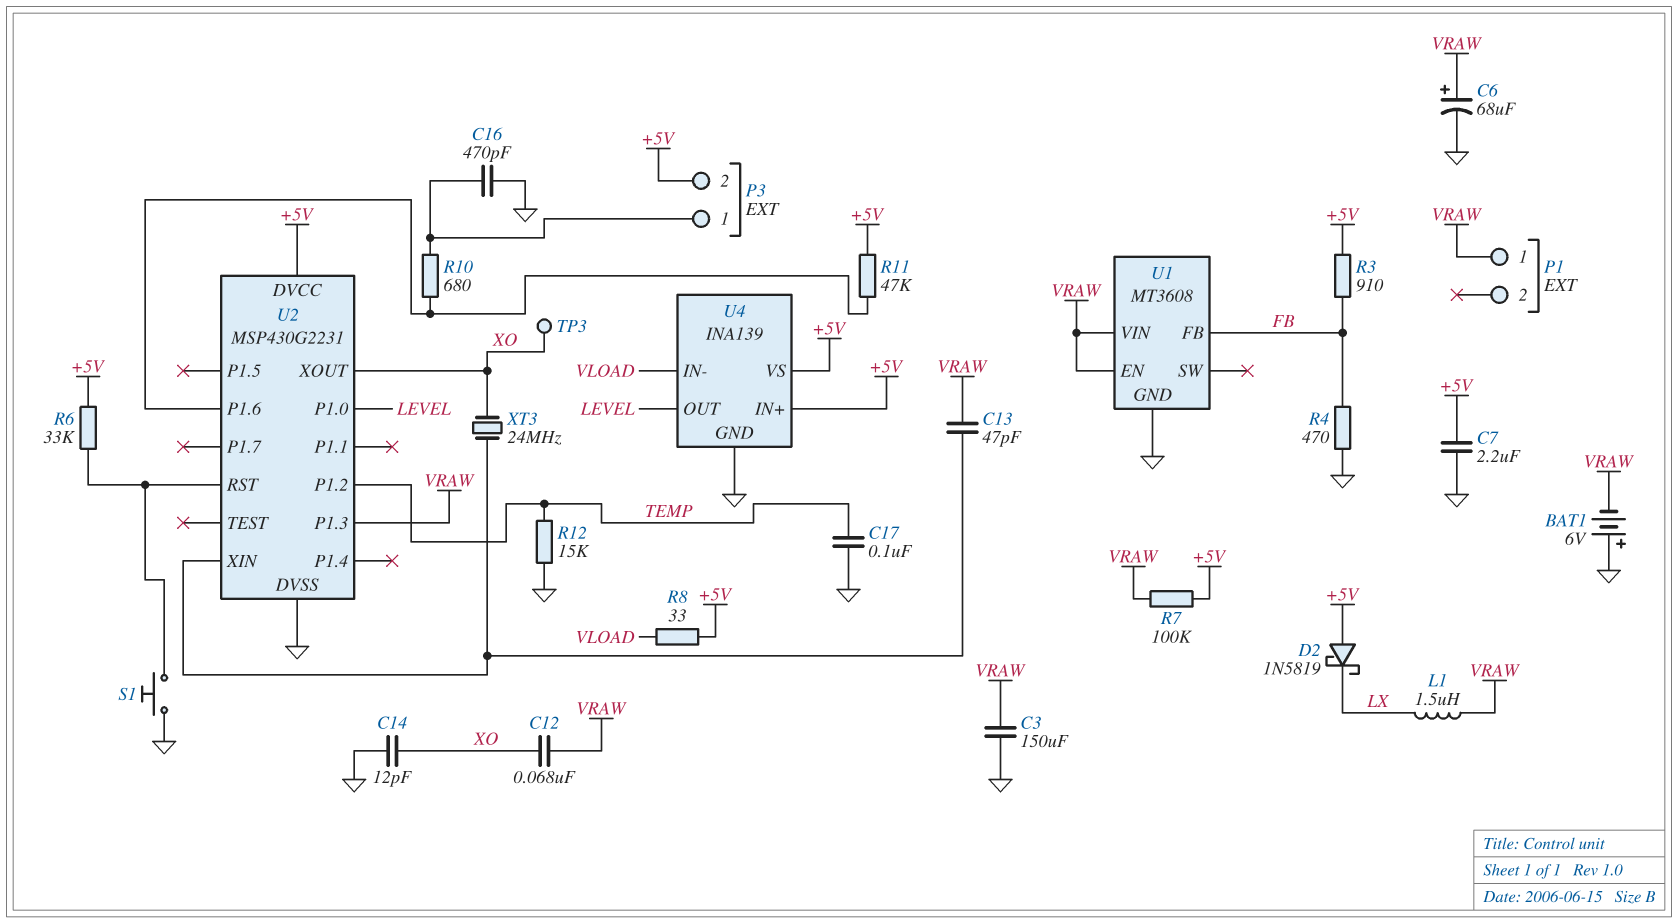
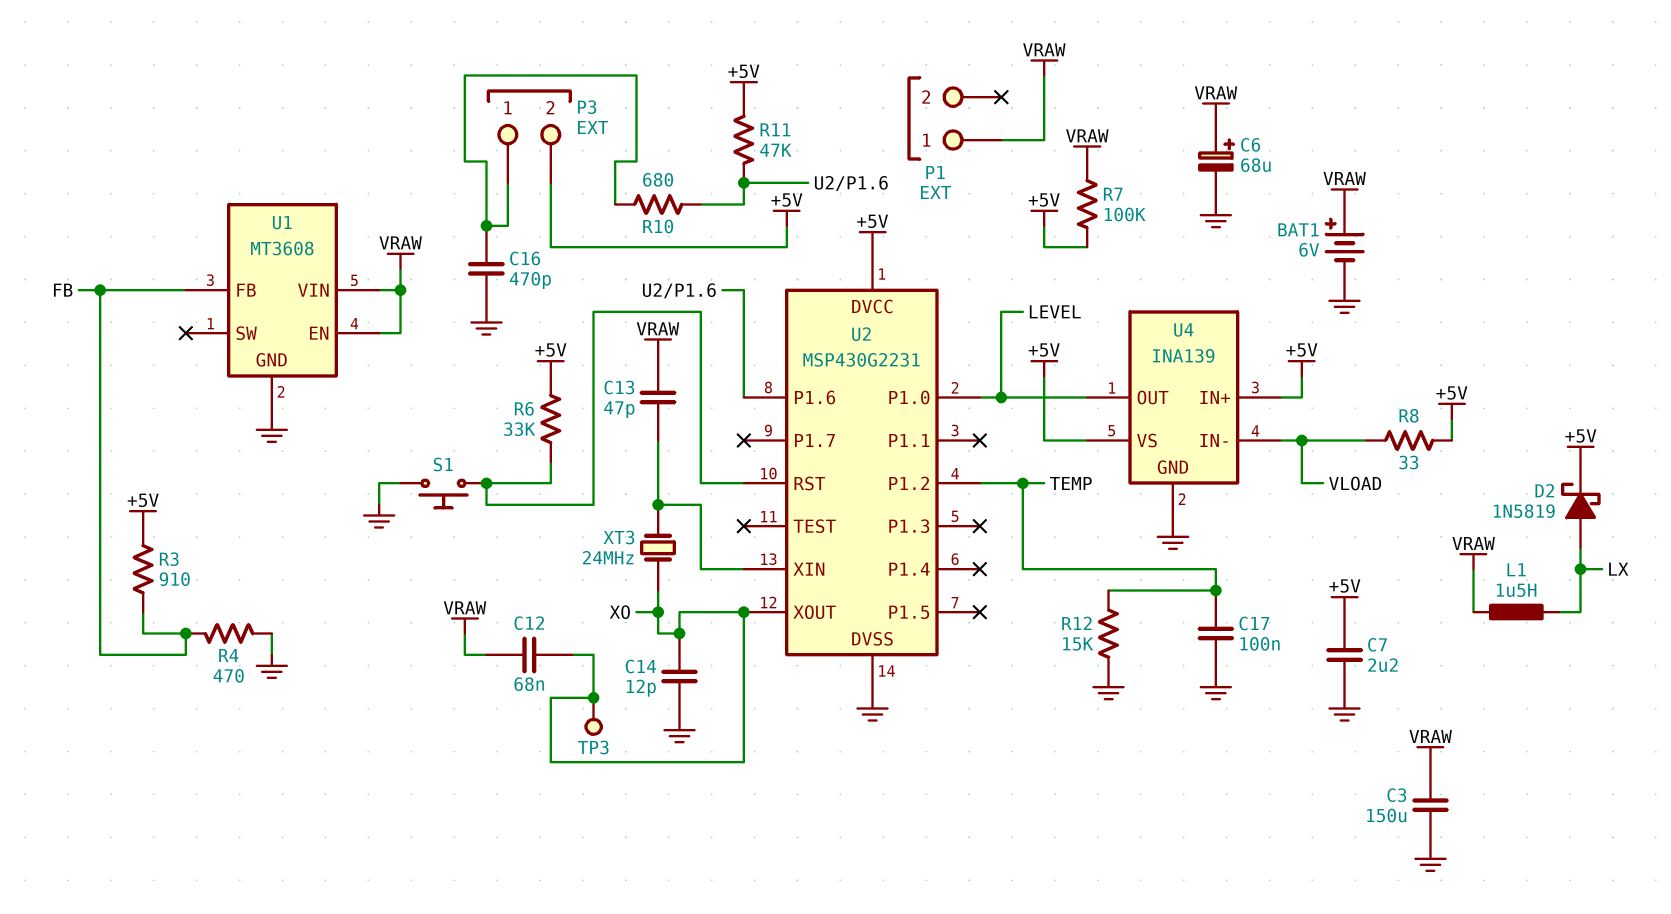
BAT1: 6V (plus GND, minus VRAW) -> 6V (plus VRAW, minus GND)
D2: schottky 1N5819 (A +5V, K LX) -> schottky 1N5819 (A LX, K +5V)
U2 pin P1.3: VRAW -> none

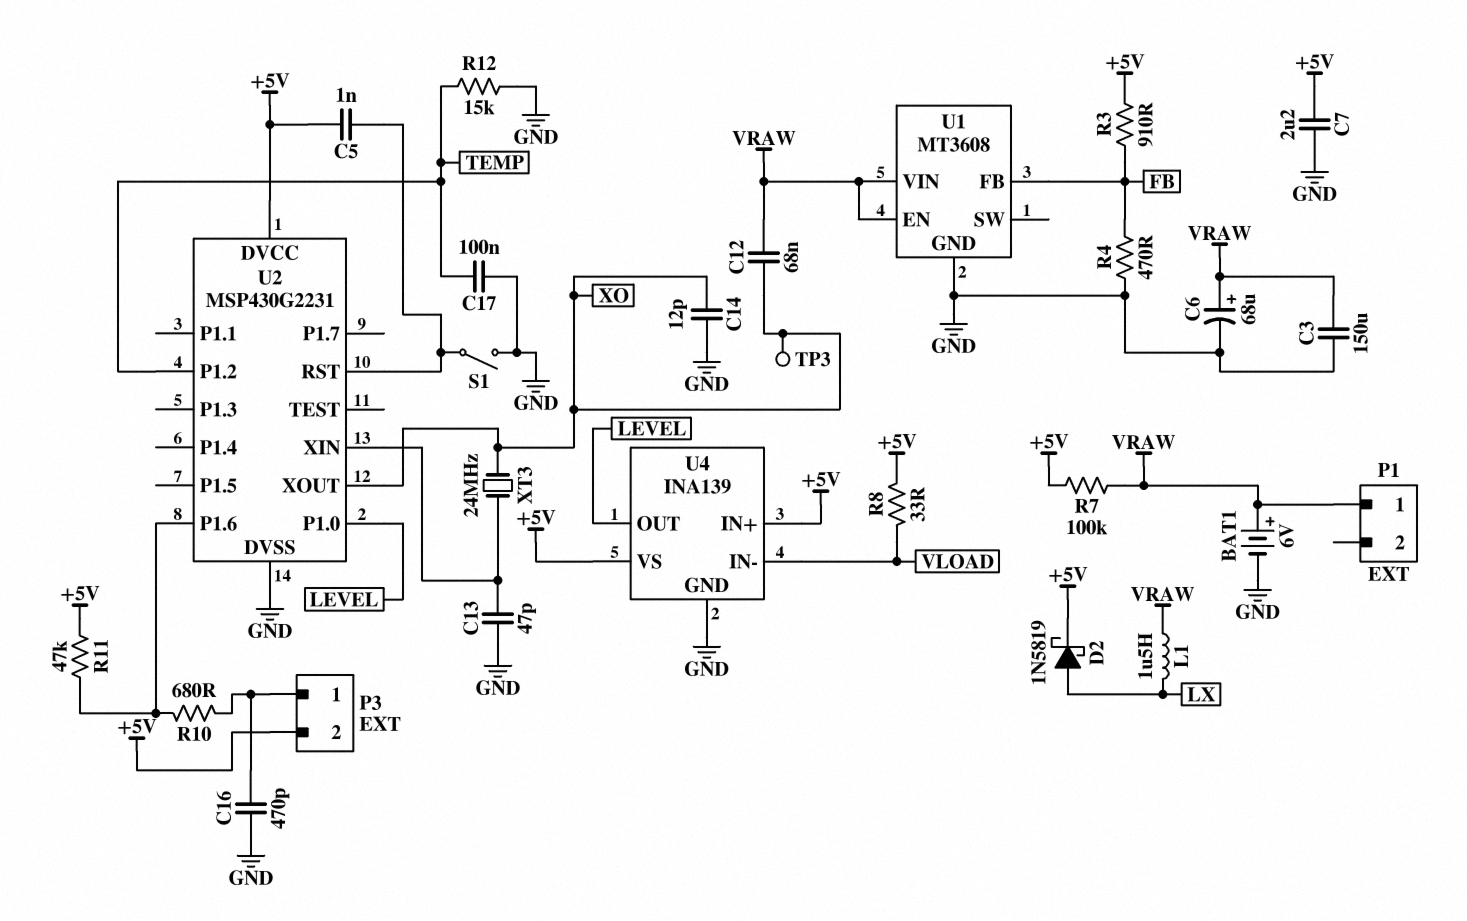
C5: none -> 1nF (+5V, U2/RST)
C13: 47pF (U2/XIN, VRAW) -> 47pF (GND, U2/XIN)
R6: 33k (+5V, U2/RST) -> none
S1: button (GND, U2/RST) -> switch (GND, U2/RST)

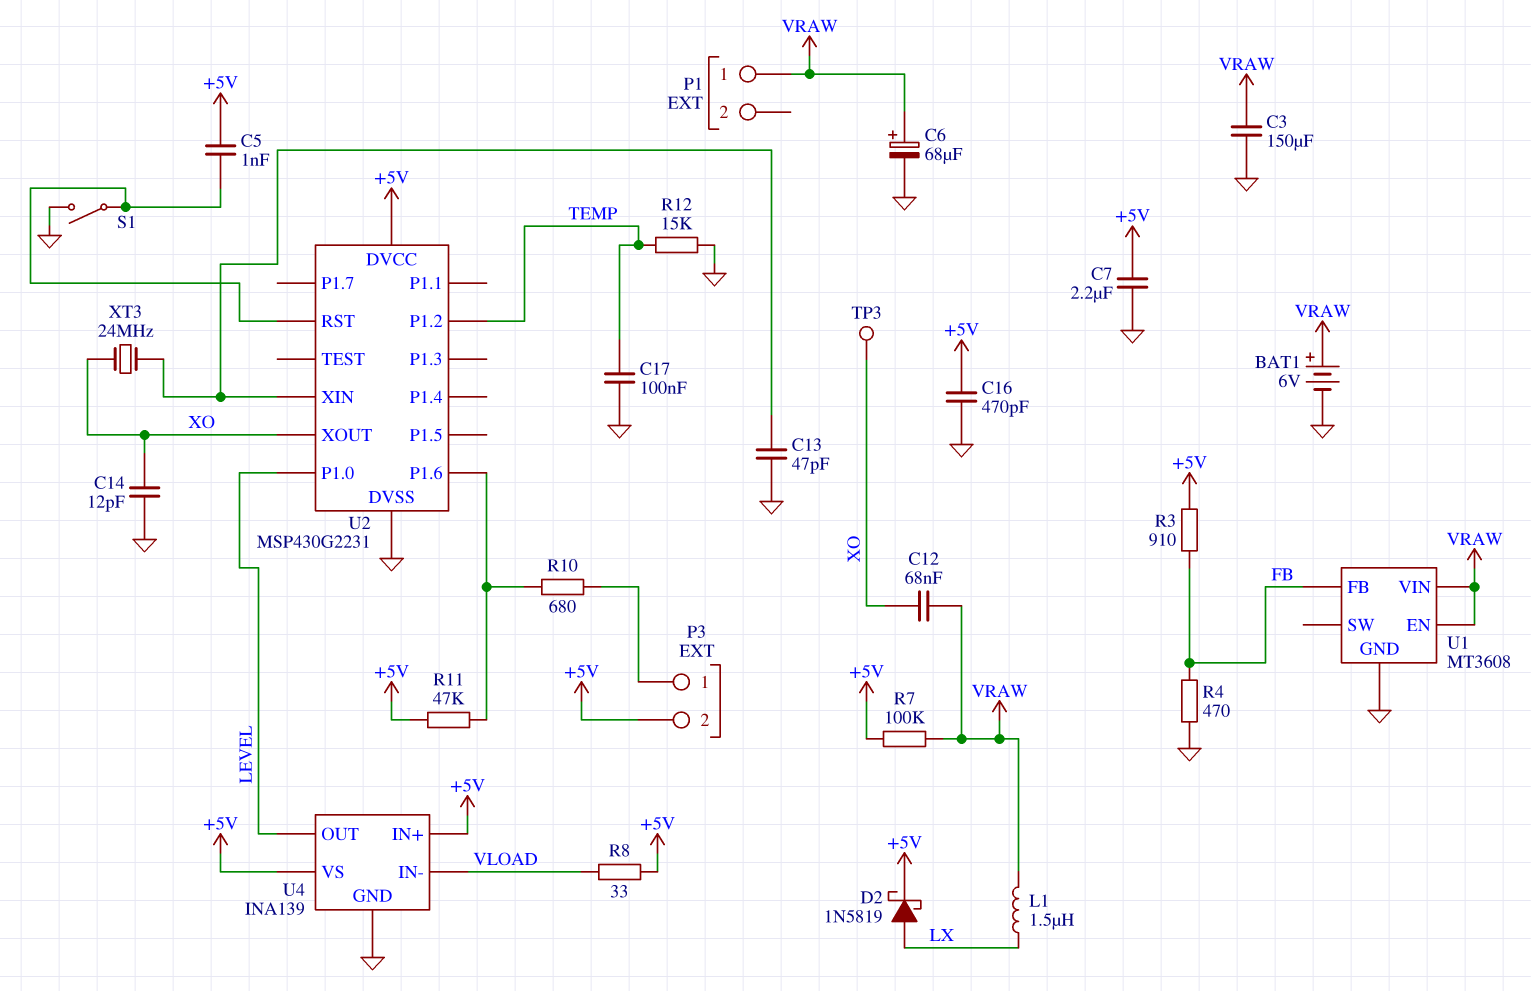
C16: 470pF (GND, P3/1) -> 470pF (+5V, GND)

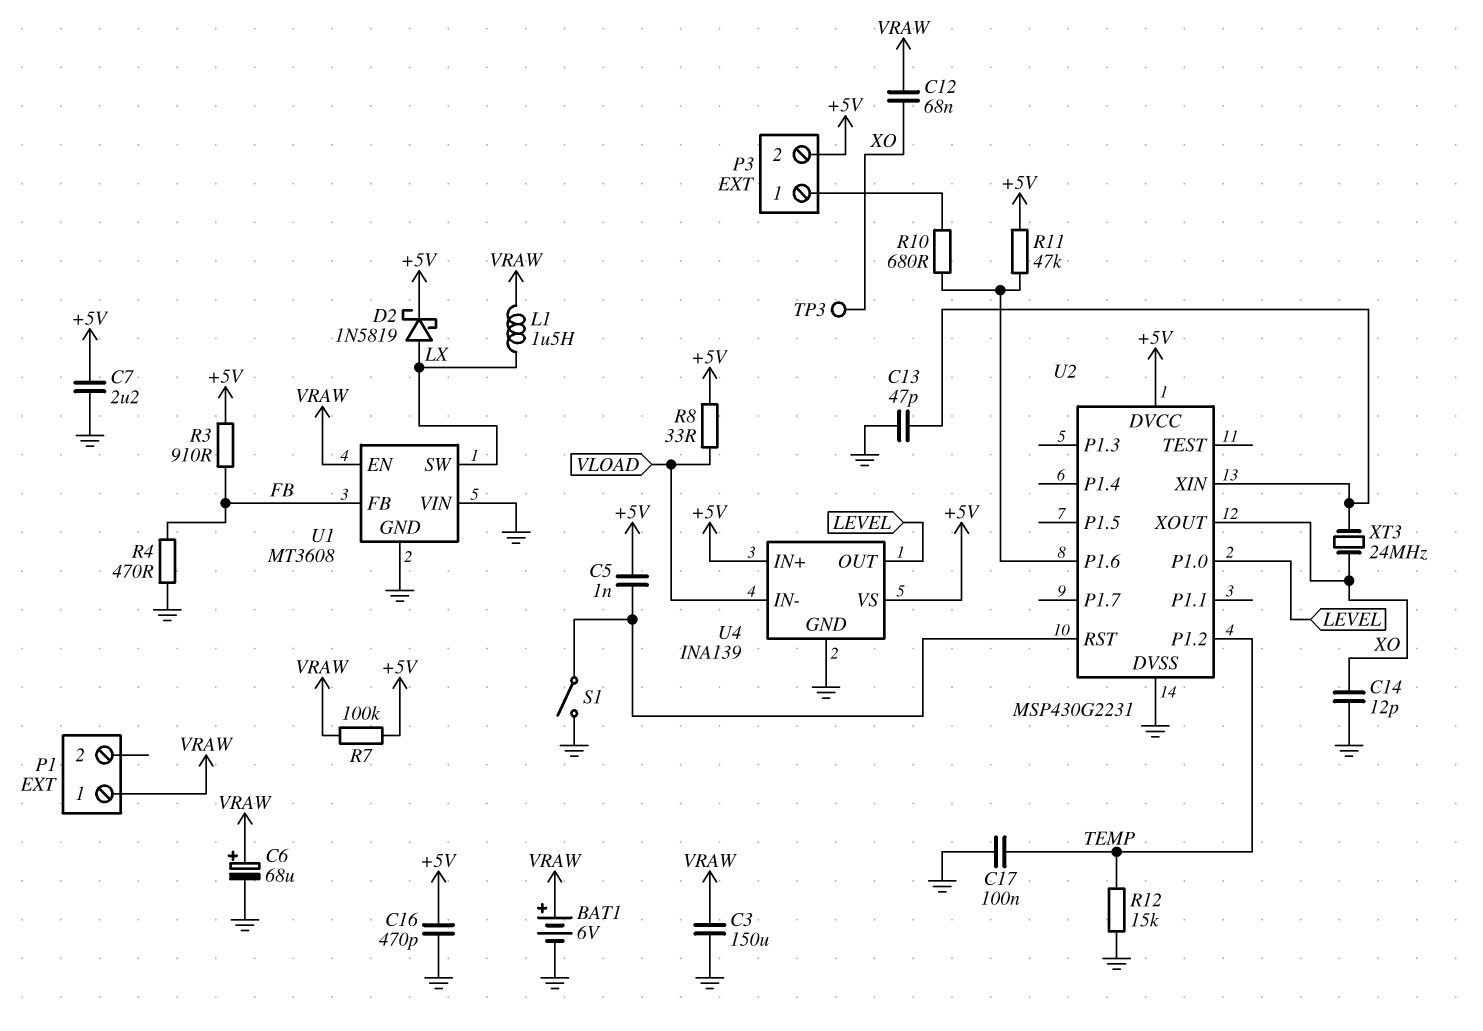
U1 pin SW: none -> LX
U1 pin VIN: VRAW -> GND

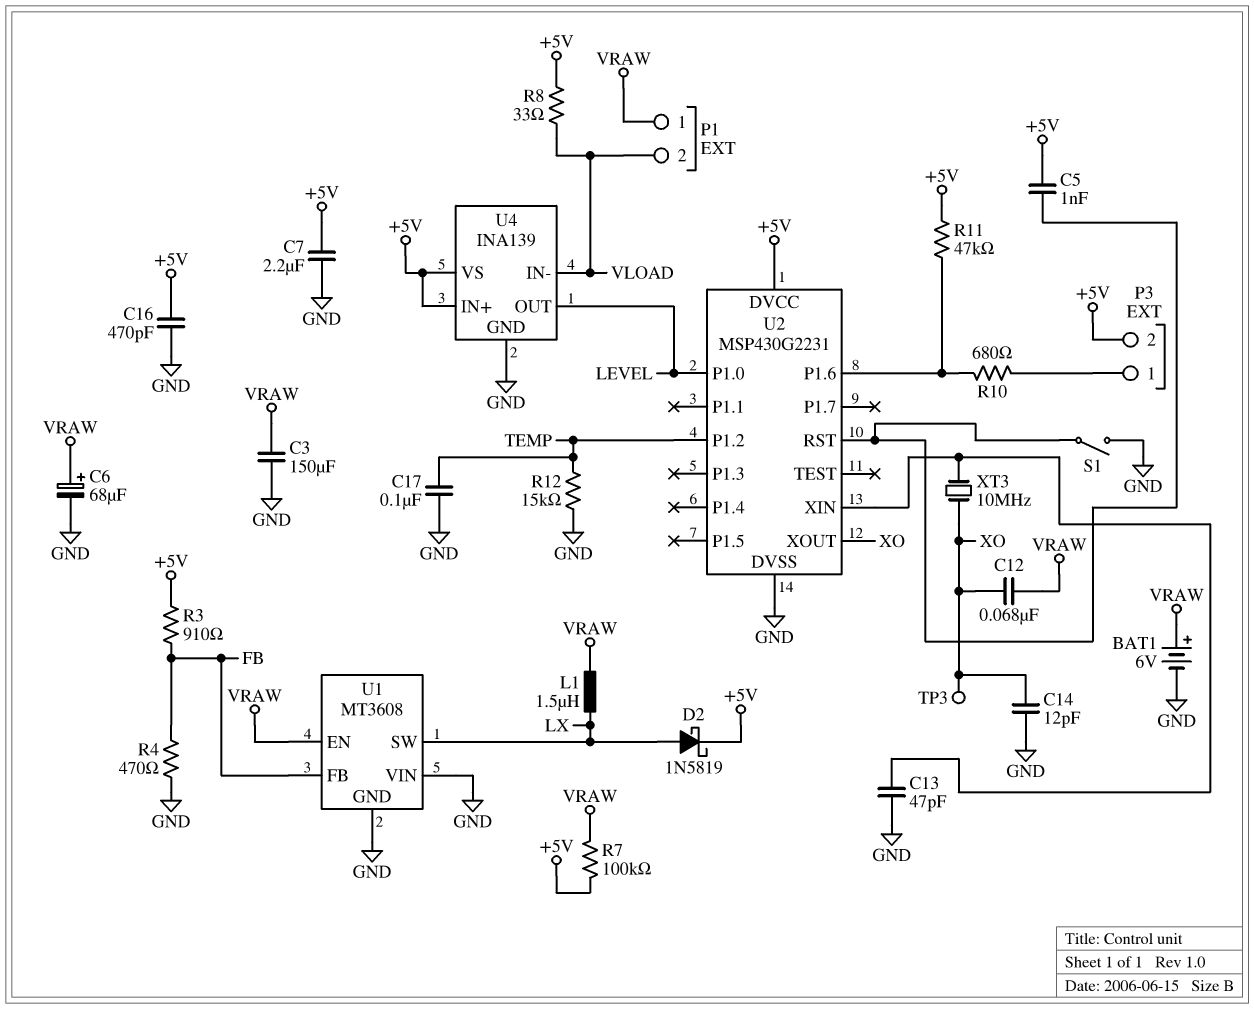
P1 pin 2: none -> VLOAD
XT3: 24MHz (U2/XIN, XO) -> 10MHz (U2/XIN, XO)

